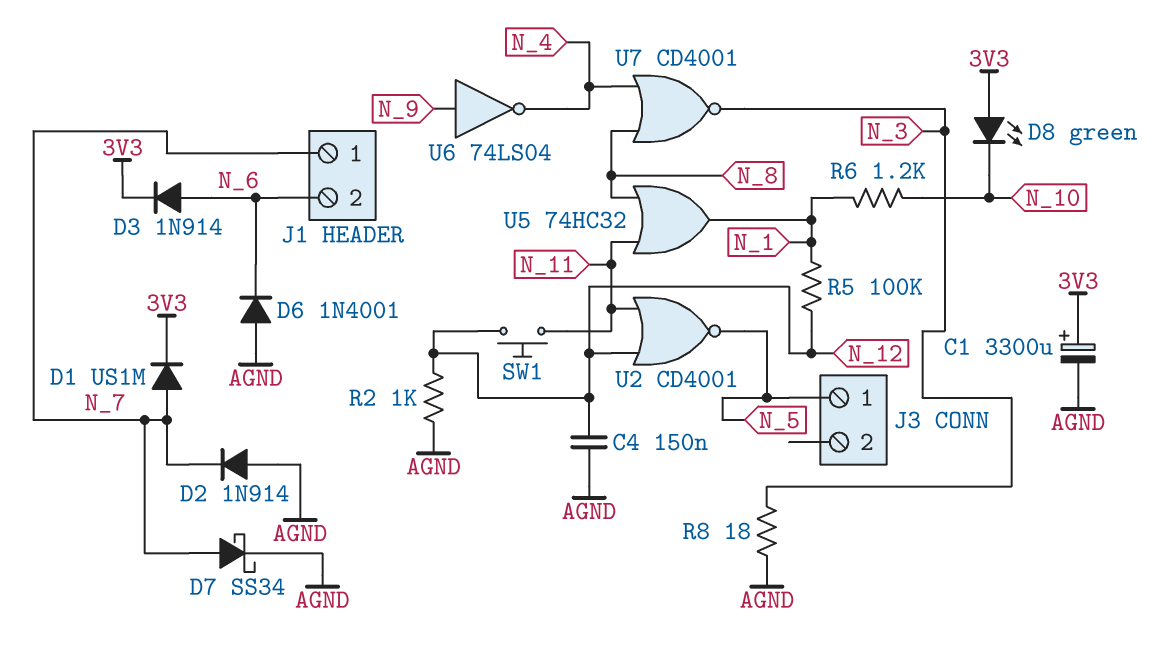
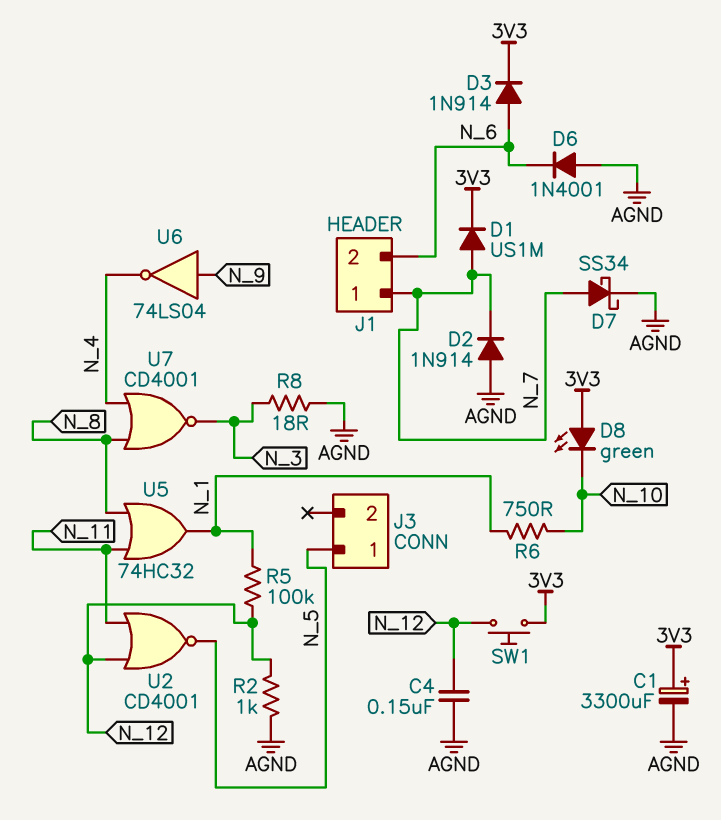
R6: 1.2k (N_1, N_10) -> 750 (N_1, N_10)
SW1: button (N_11, N_12) -> button (3V3, N_12)

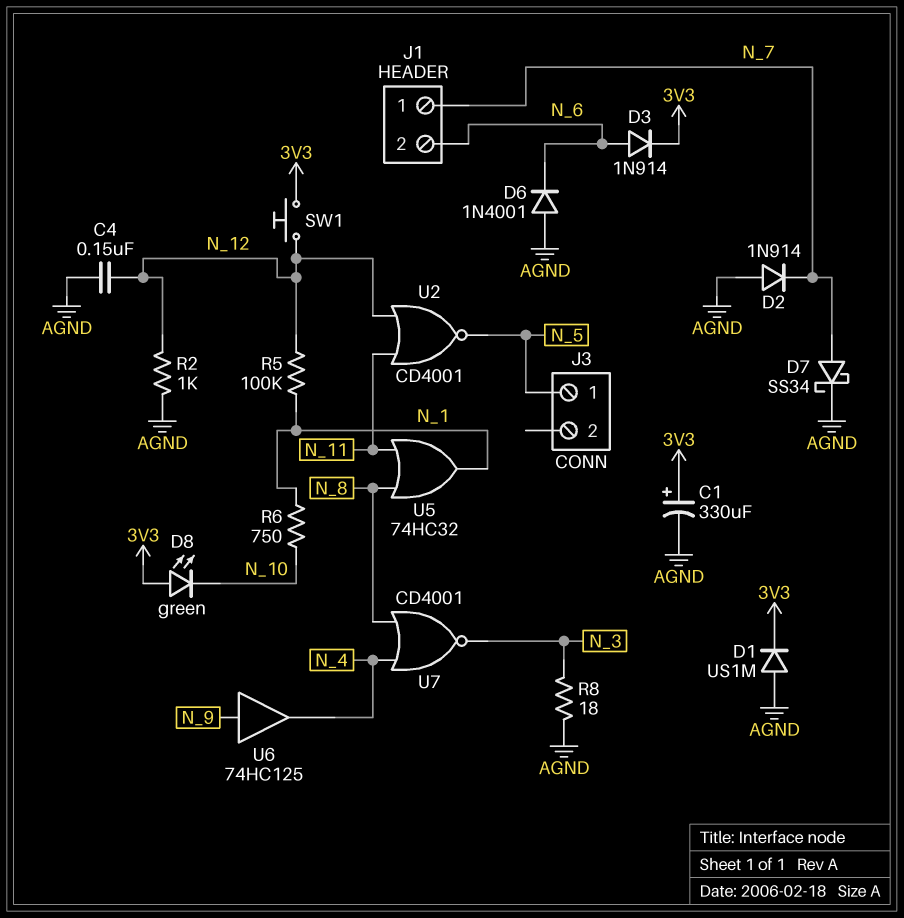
C1: 3300uF (plus 3V3, minus AGND) -> 330uF (plus 3V3, minus AGND)
D1: diode US1M (A N_7, K 3V3) -> diode US1M (A AGND, K 3V3)
U6: NOT 74LS04 (in N_9, out N_4) -> buffer 74HC125 (in N_9, out N_4)

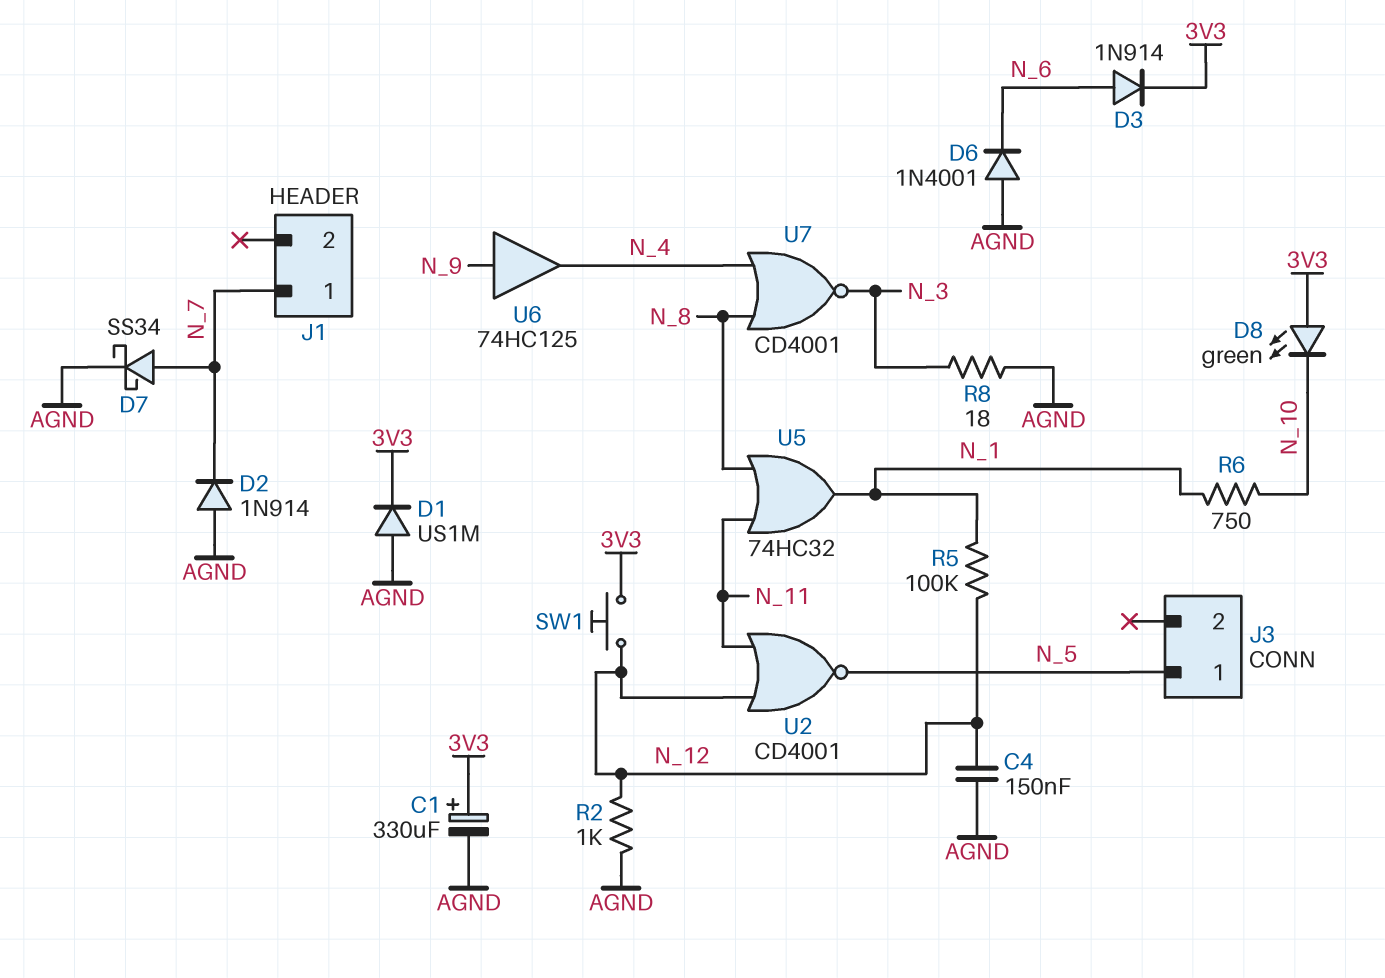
J1 pin 2: N_6 -> none

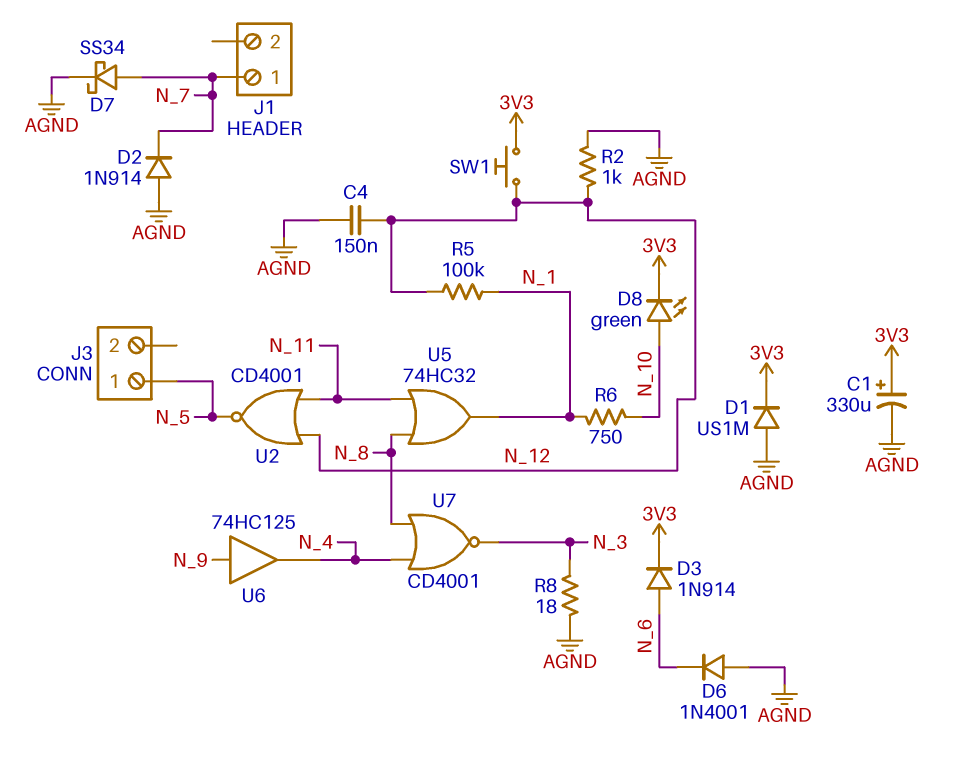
D8: LED green (A 3V3, K N_10) -> LED green (A N_10, K 3V3)

